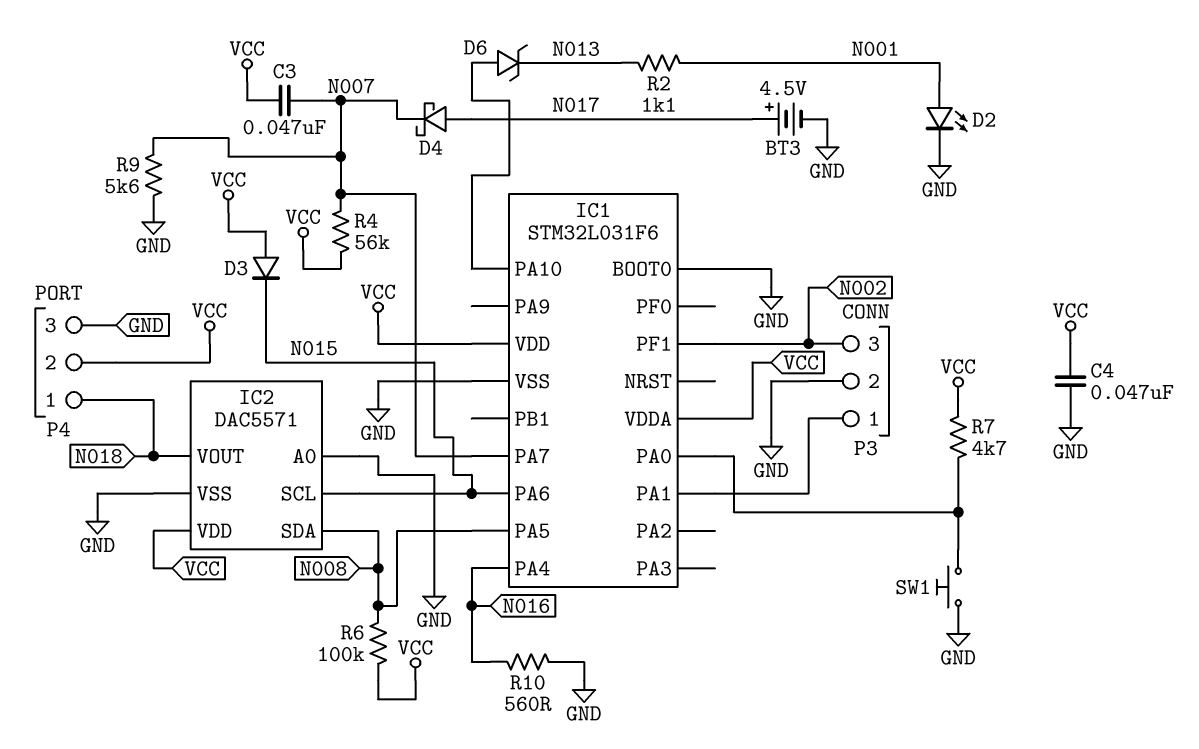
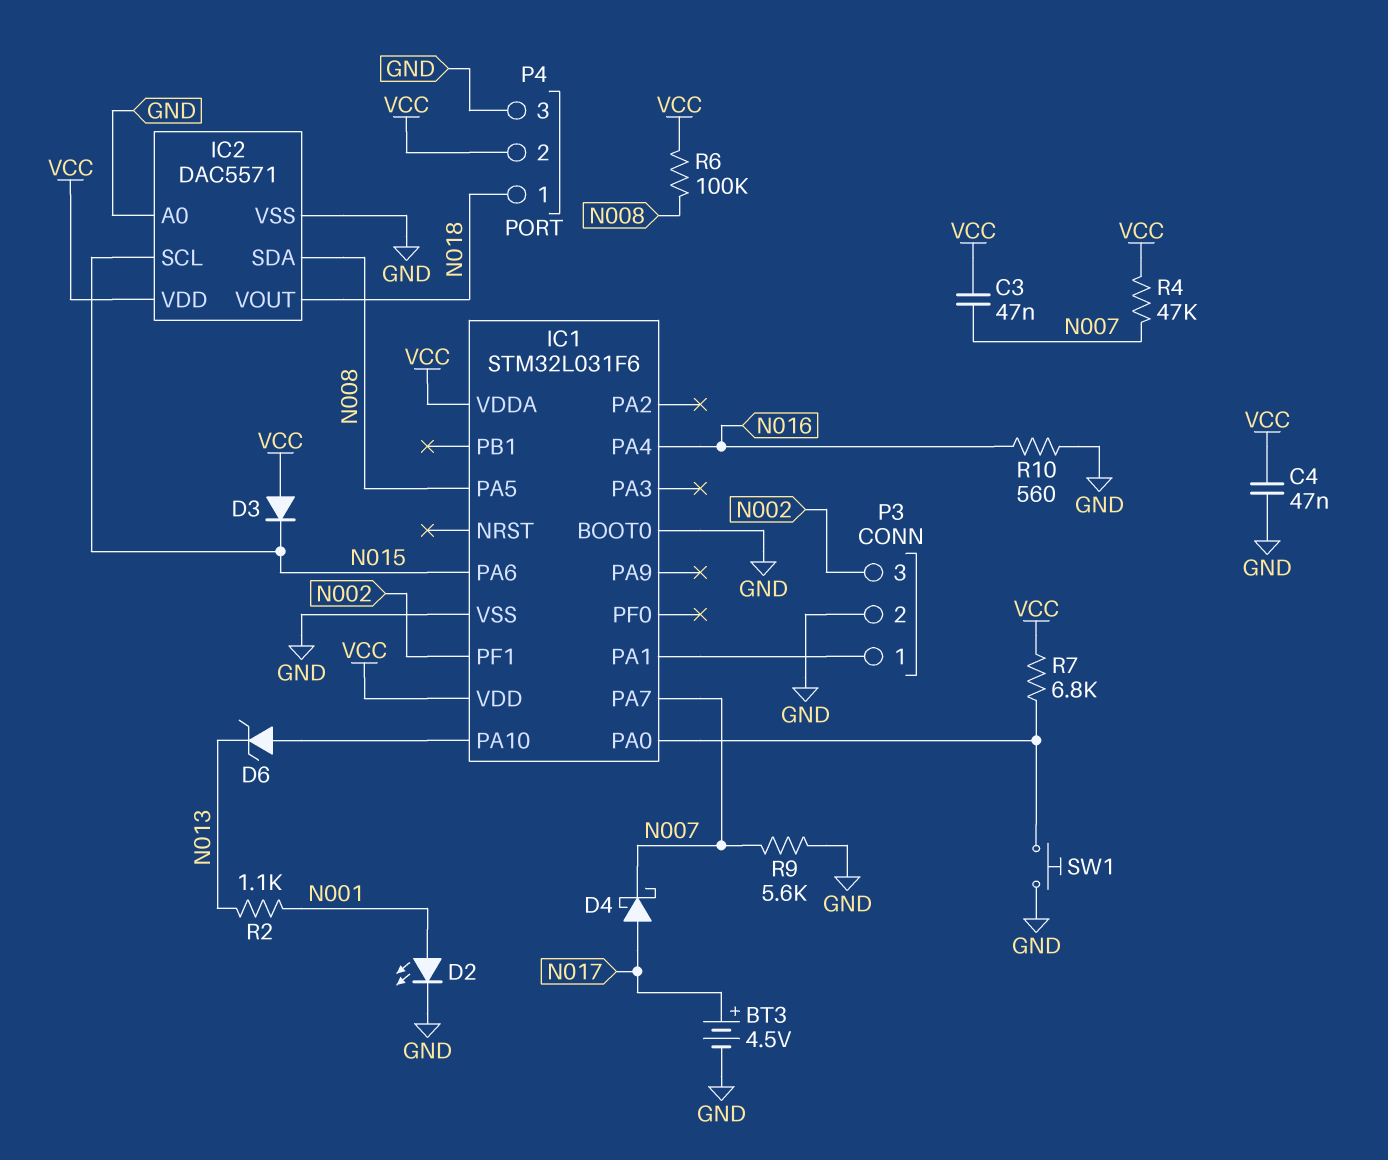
R4: 56k (N007, VCC) -> 47k (N007, VCC)
R7: 4.7k (IC1/PA0, VCC) -> 6.8k (IC1/PA0, VCC)

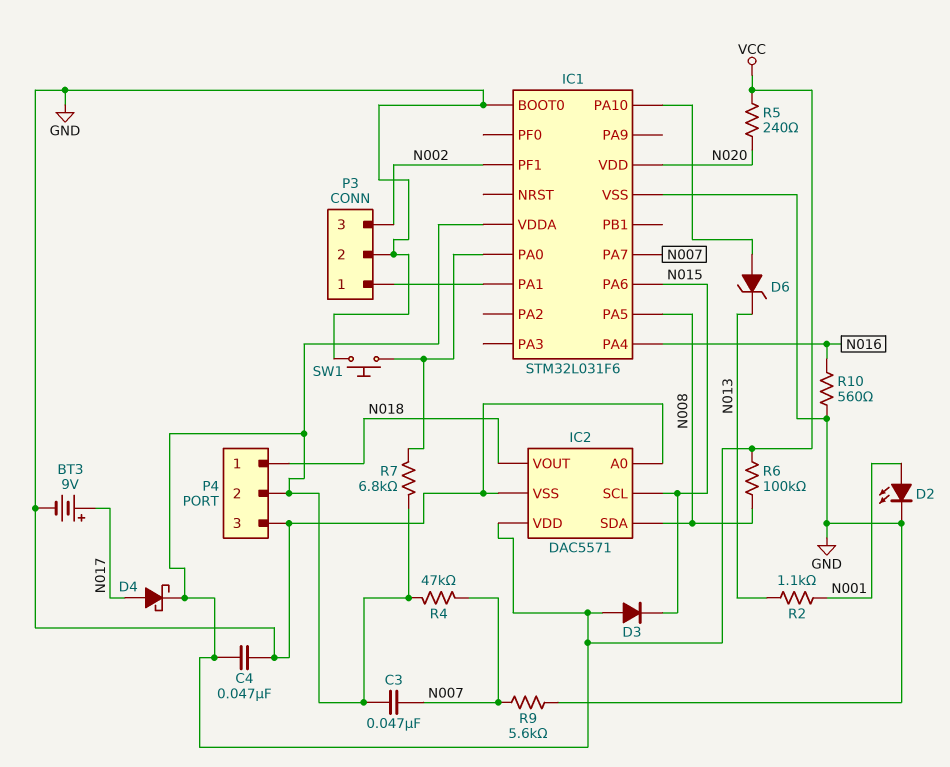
BT3: 4.5V (plus N017, minus GND) -> 9V (plus N017, minus GND)
D4: schottky (A N017, K N007) -> schottky (A N017, K VCC)
IC1 pin VDD: VCC -> N020
R5: none -> 240 (N020, VCC)

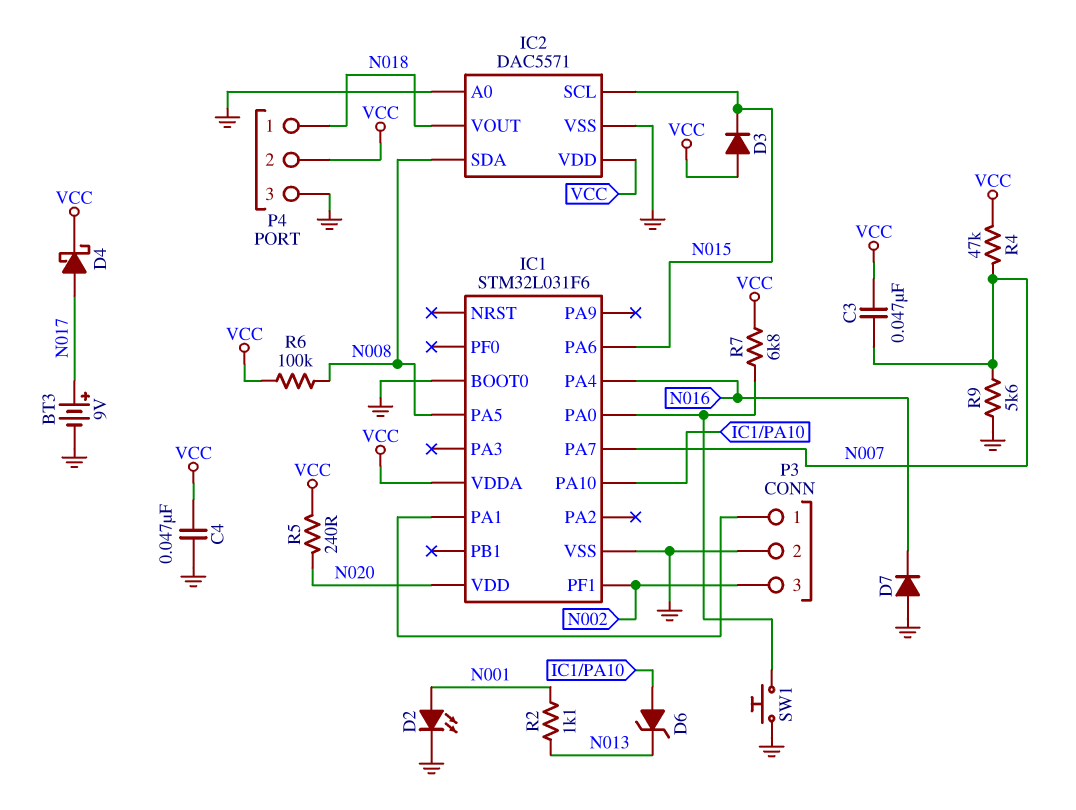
D7: none -> diode (A GND, K N016)
R10: 560 (GND, N016) -> none

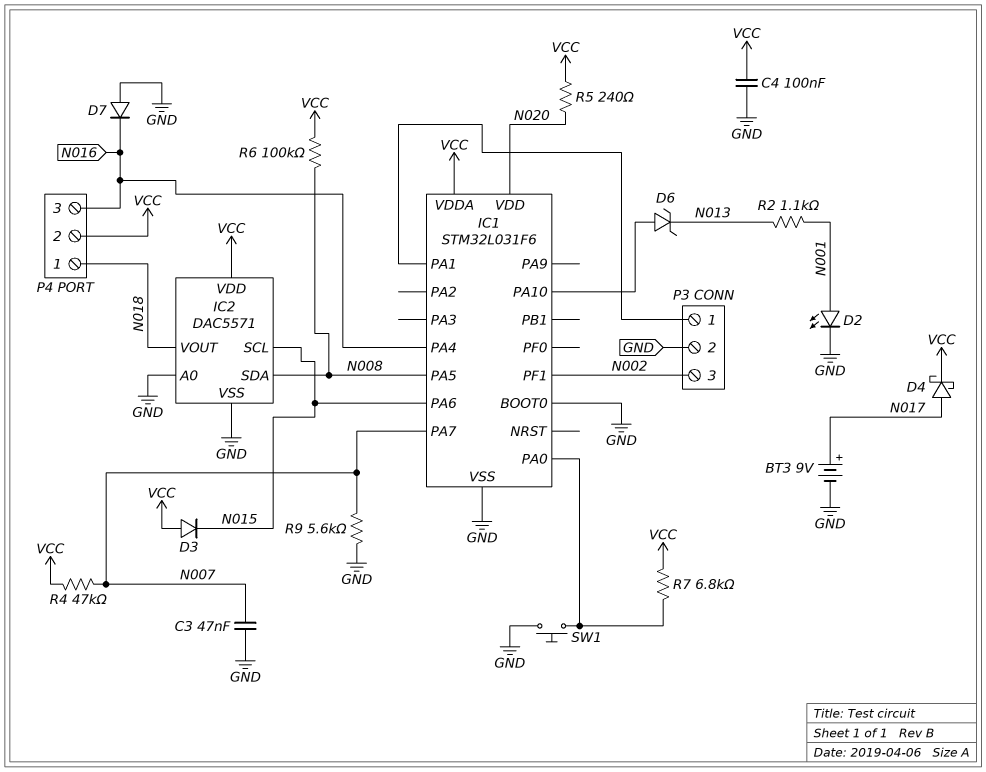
C3: 47nF (N007, VCC) -> 47nF (GND, N007)
C4: 47nF (GND, VCC) -> 100nF (GND, VCC)
P4 pin 3: GND -> N016

